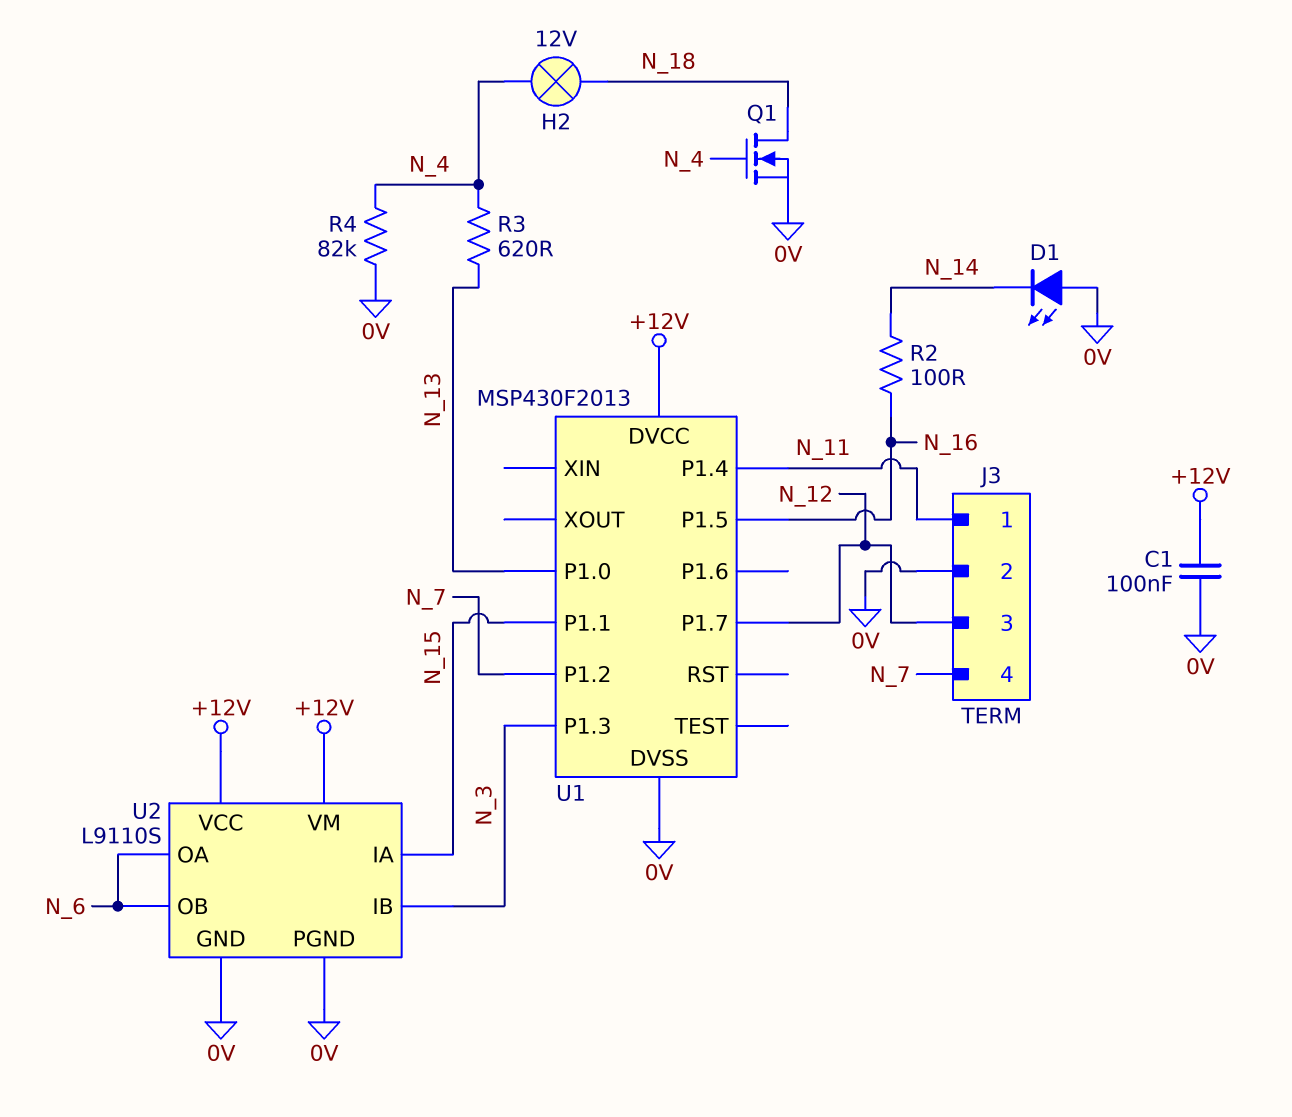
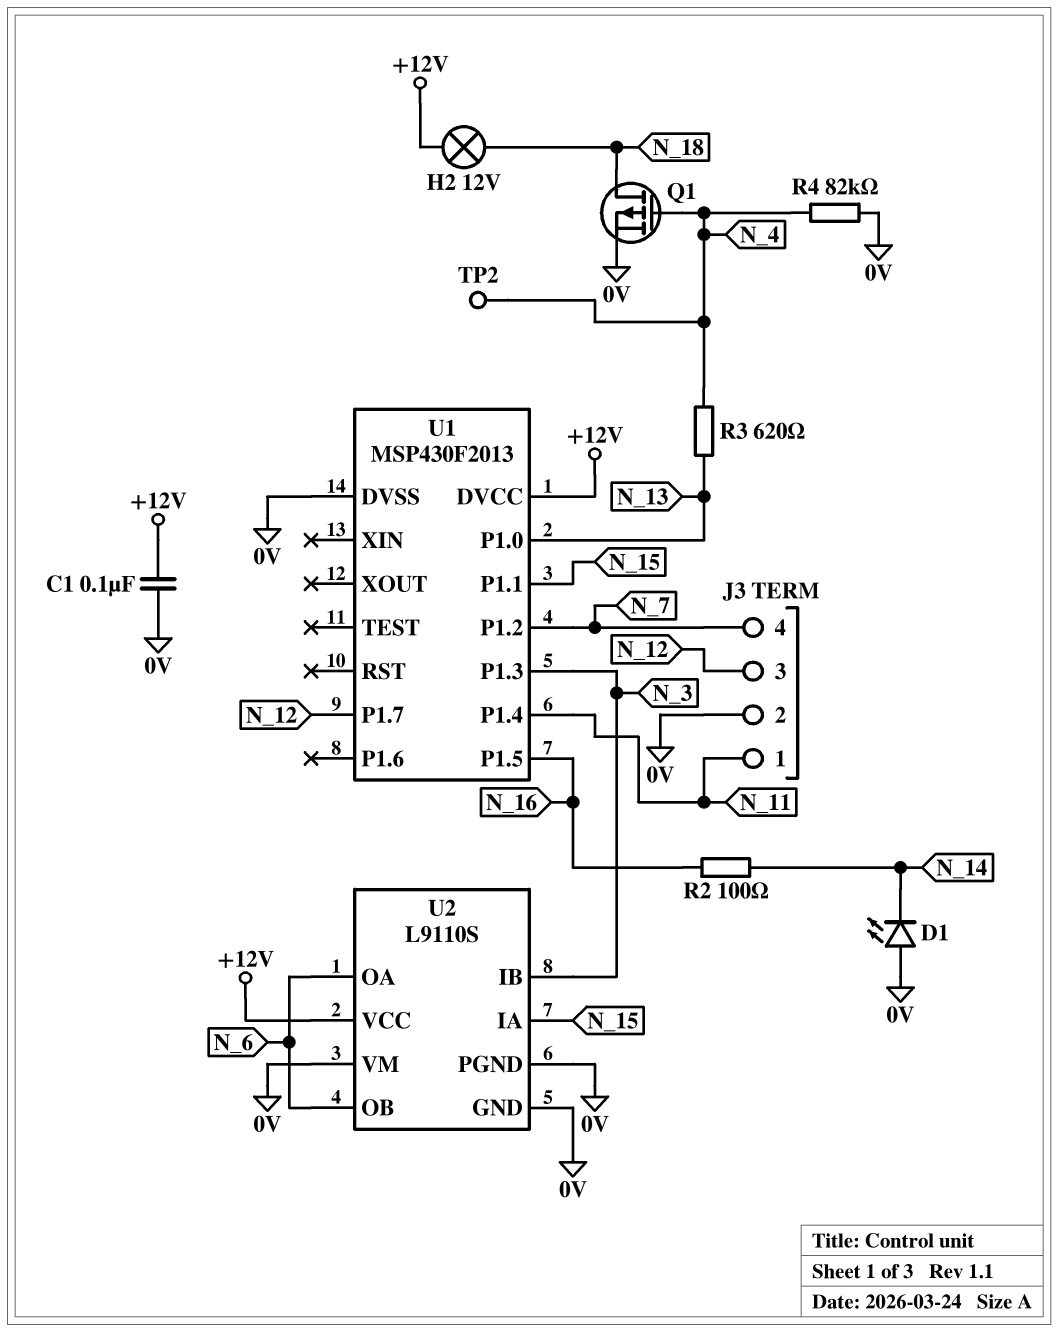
H2: lamp 12V (N_4, N_18) -> lamp 12V (+12V, N_18)
Q1: NMOS (G N_4, D N_18, S 0V) -> PMOS (G N_4, D N_18, S 0V)
TP2: none -> test point (N_4)
U2 pin VM: +12V -> 0V

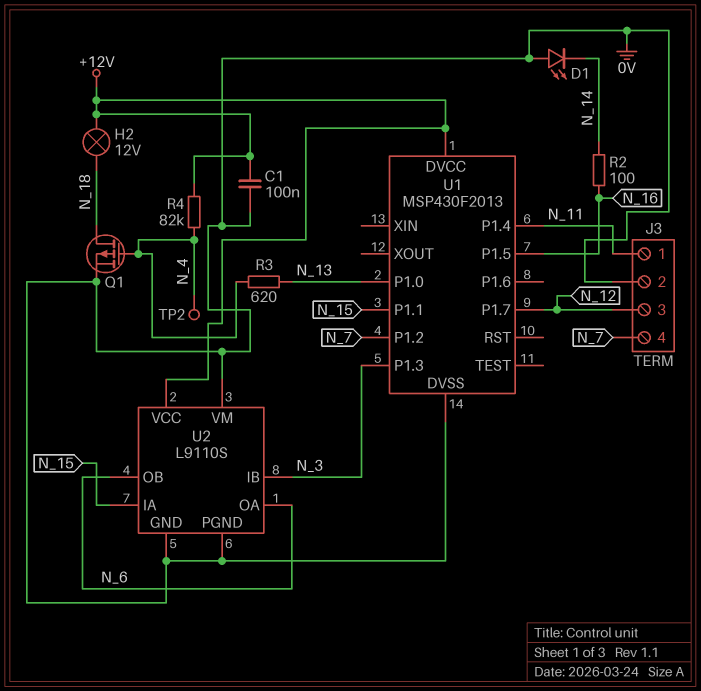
R4: 82k (0V, N_4) -> 82k (+12V, N_4)

